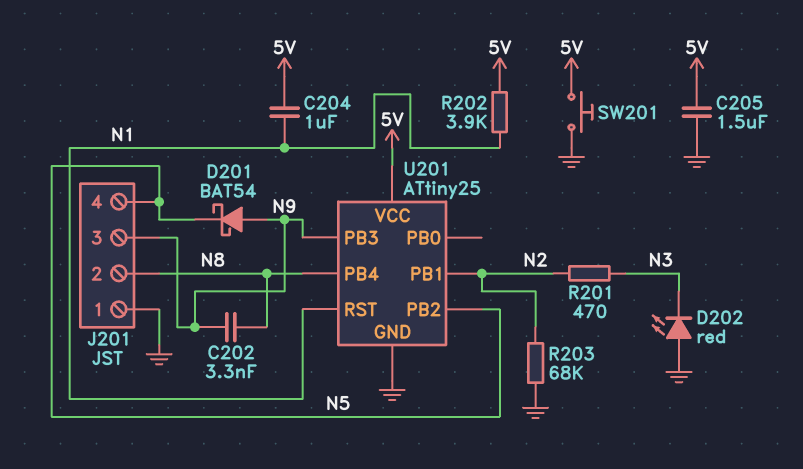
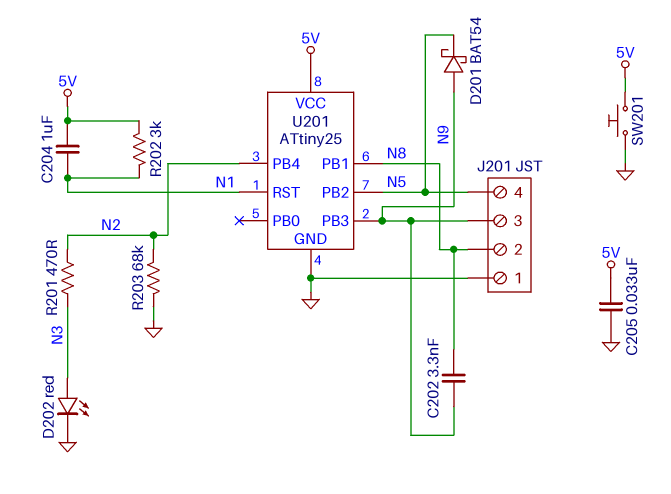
C205: 1.5uF (5V, GND) -> 33nF (5V, GND)
D202: LED red (A GND, K N3) -> LED red (A N3, K GND)
R202: 3.9k (5V, N1) -> 3k (5V, N1)
U201 pin PB1: N2 -> N8
U201 pin PB4: N8 -> N2

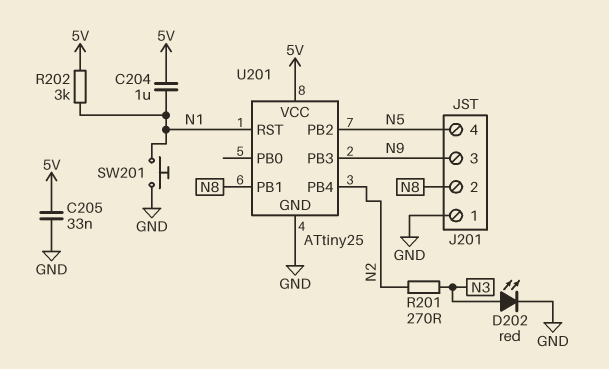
C202: 3.3nF (N8, N9) -> none
D201: schottky BAT54 (A N9, K N5) -> none
R201: 470 (N2, N3) -> 270 (N2, N3)
R203: 68k (GND, N2) -> none
SW201: button (5V, GND) -> button (GND, N1)

